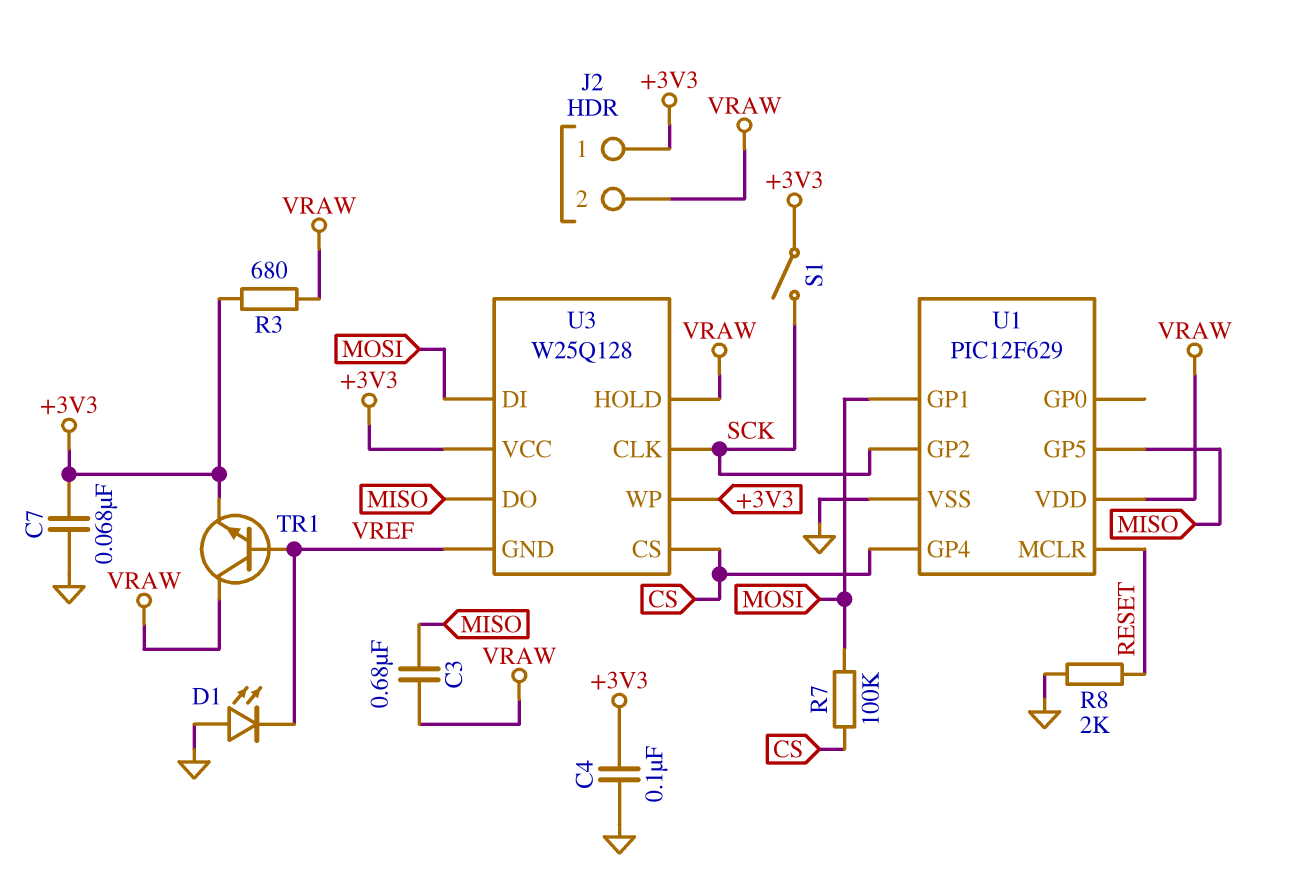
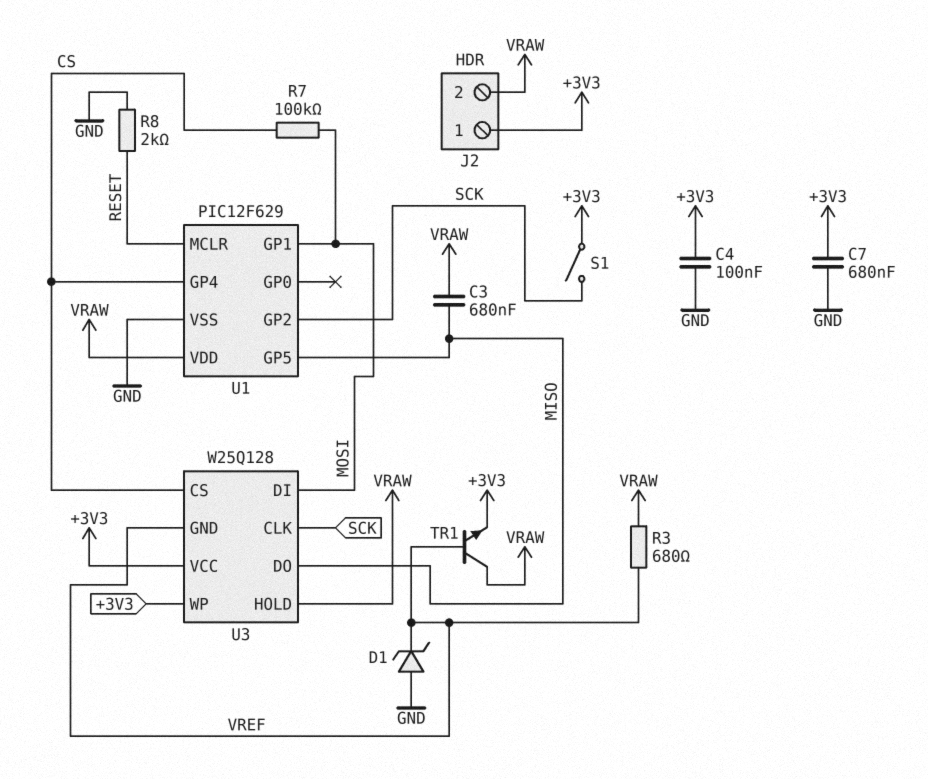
C7: 68nF (+3V3, GND) -> 680nF (+3V3, GND)
D1: LED (A GND, K VREF) -> zener (A GND, K VREF)
R3: 680 (+3V3, VRAW) -> 680 (VRAW, VREF)

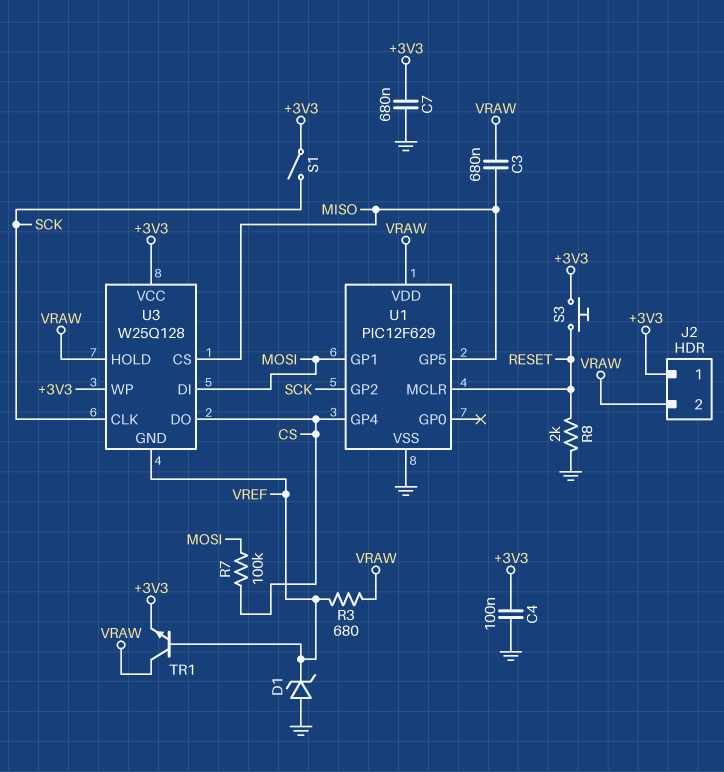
S3: none -> button (+3V3, RESET)
U3 pin CS: CS -> MISO
U3 pin DO: MISO -> CS

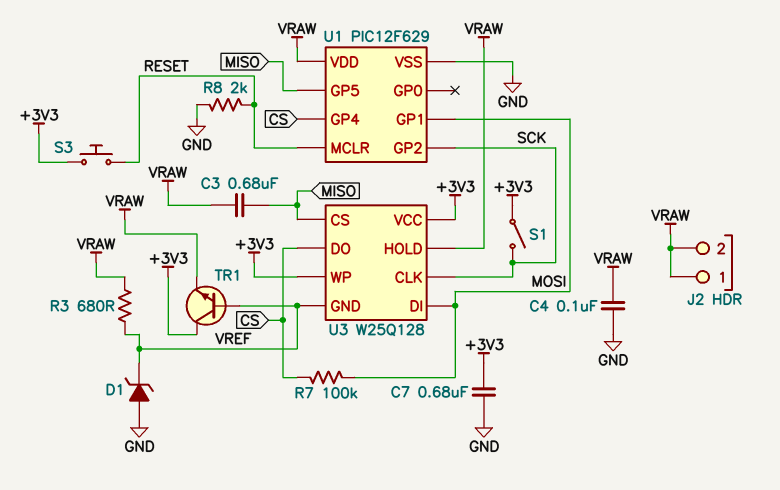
C4: 100nF (+3V3, GND) -> 100nF (GND, VRAW)
J2 pin 1: +3V3 -> VRAW
TR1: NPN (B VREF, C VRAW, E +3V3) -> NPN (B VREF, C +3V3, E VRAW)

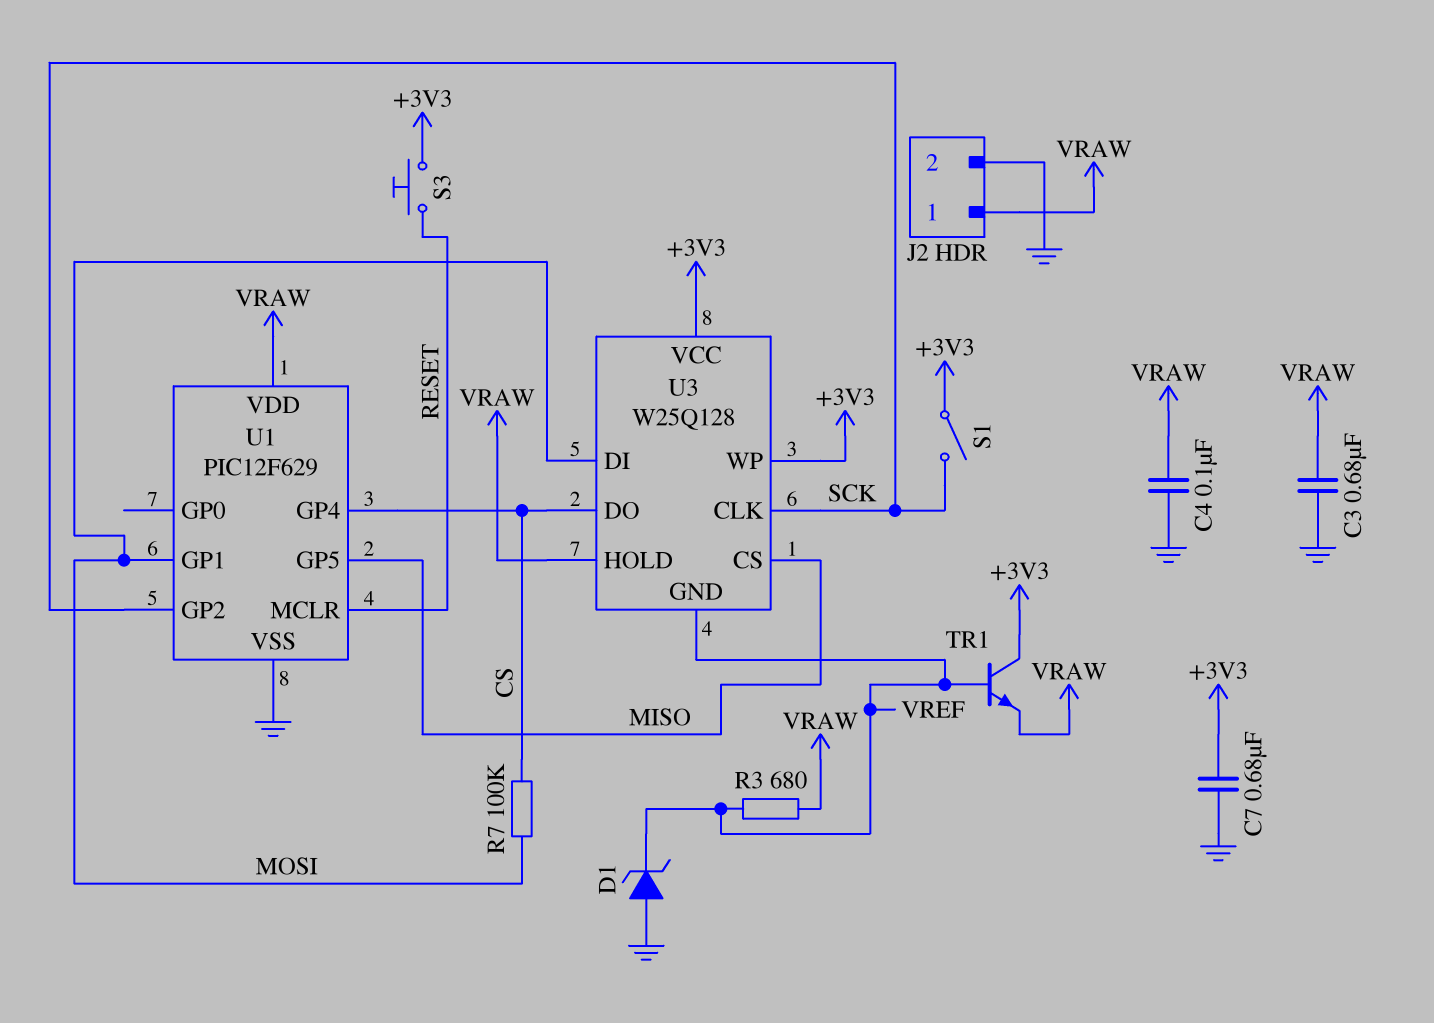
C3: 680nF (MISO, VRAW) -> 680nF (GND, VRAW)
J2 pin 2: VRAW -> GND
R8: 2k (GND, RESET) -> none

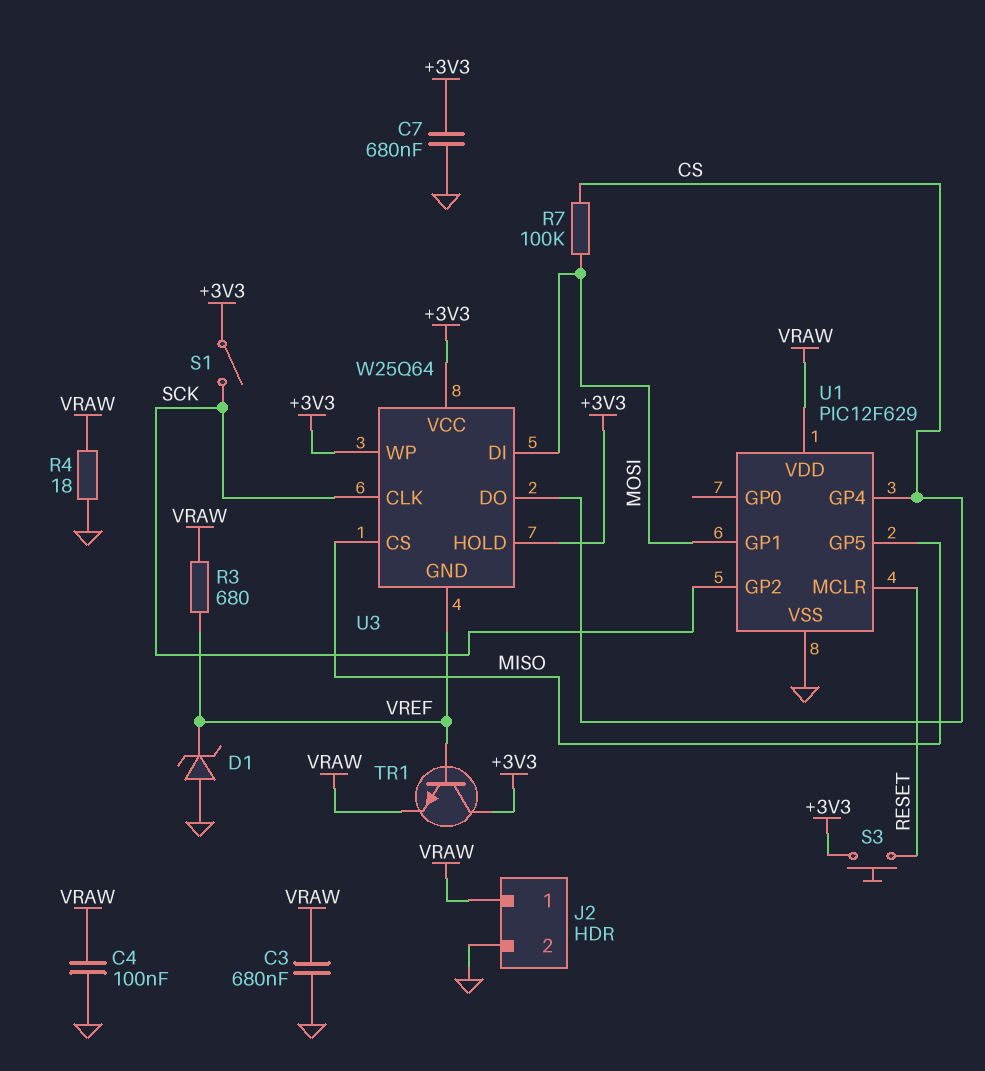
R4: none -> 18 (GND, VRAW)
U3: W25Q128 -> W25Q64
U3 pin HOLD: VRAW -> +3V3

